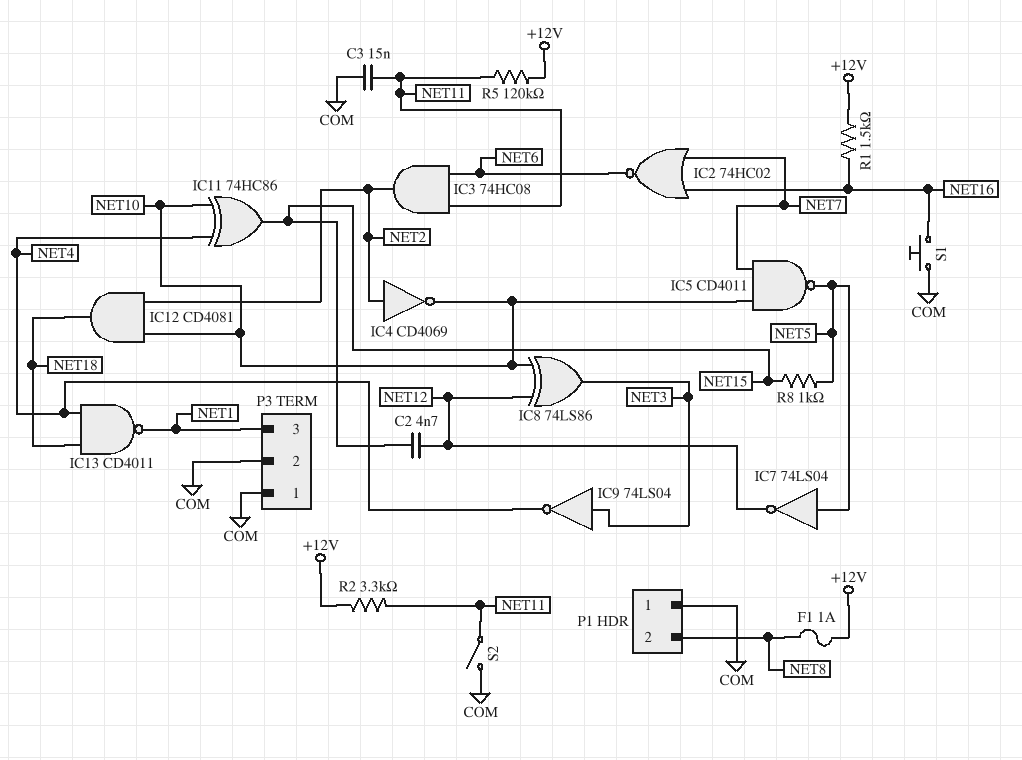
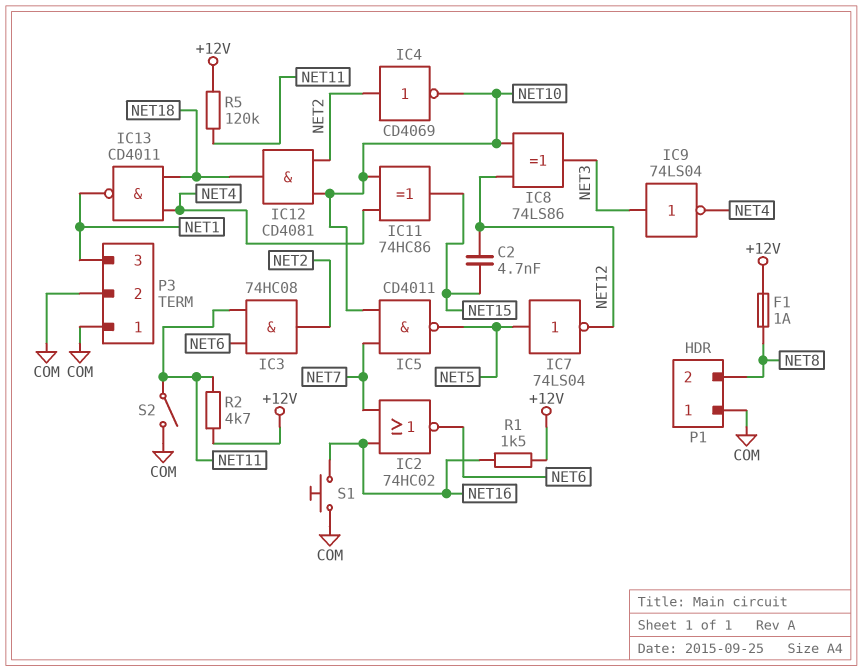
C3: 15nF (COM, NET11) -> none
R2: 3.3k (+12V, NET11) -> 4.7k (+12V, NET11)
R8: 1k (NET5, NET15) -> none

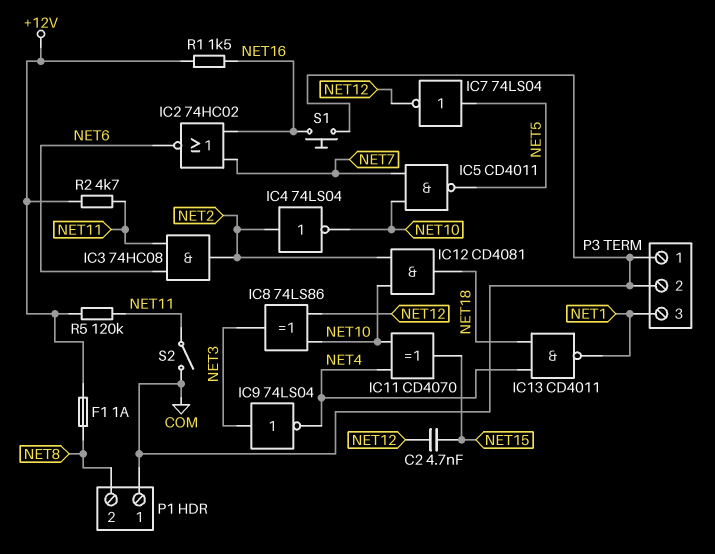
IC4: NOT CD4069 (in NET2, out NET10) -> NOT 74LS04 (in NET2, out NET10)
IC11: XOR 74HC86 (in NET4, in NET10, out NET15) -> XOR CD4070 (in NET4, in NET10, out NET15)

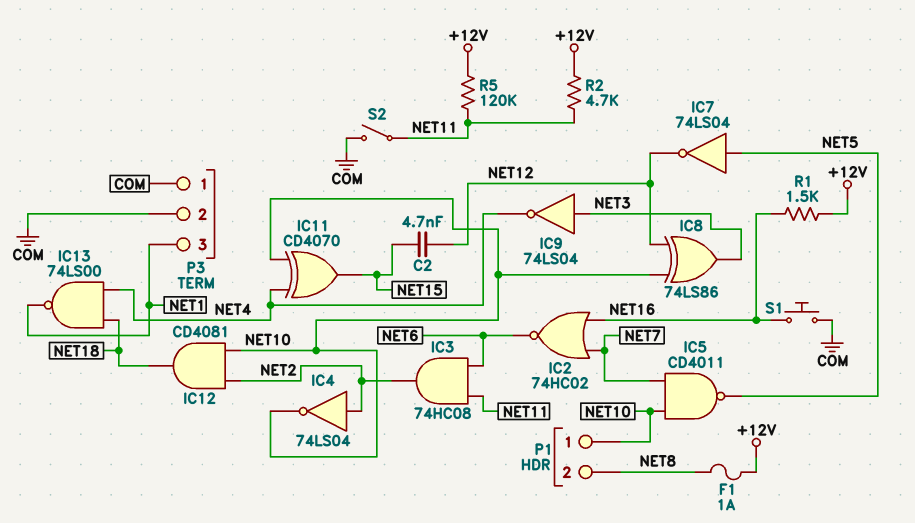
IC13: NAND CD4011 (in NET4, in NET18, out NET1) -> NAND 74LS00 (in NET4, in NET18, out NET1)
P1 pin 1: COM -> NET10

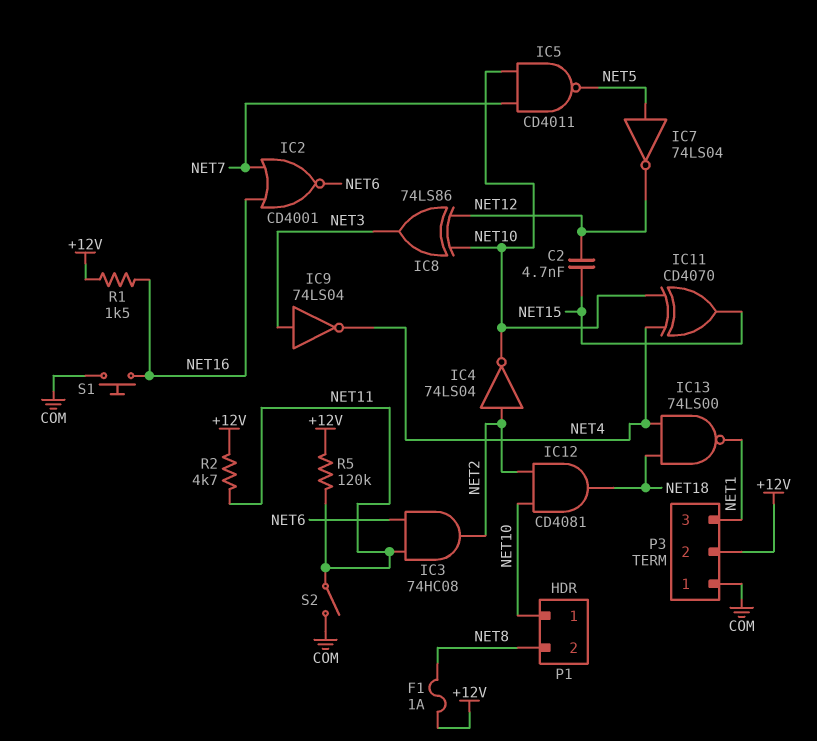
IC2: NOR 74HC02 (in NET7, in NET16, out NET6) -> NOR CD4001 (in NET7, in NET16, out NET6)
P3 pin 2: COM -> +12V

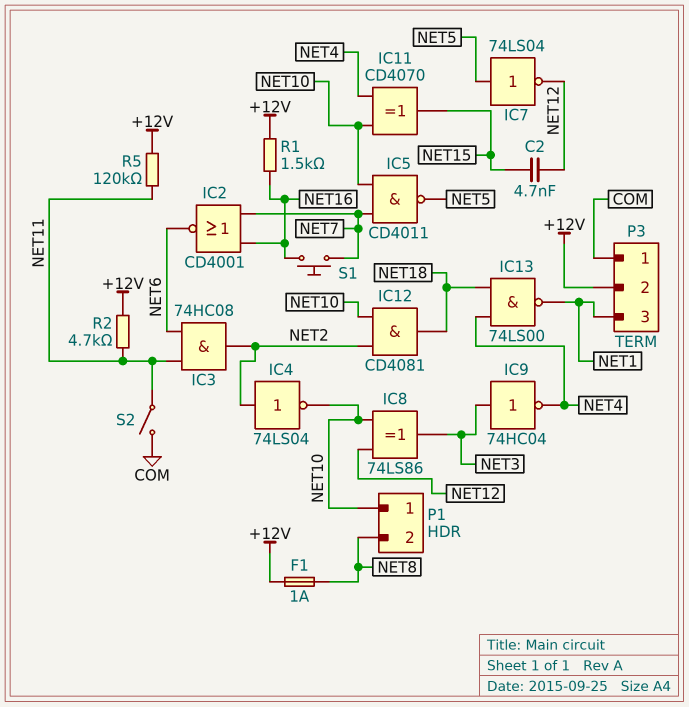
IC9: NOT 74LS04 (in NET3, out NET4) -> NOT 74HC04 (in NET3, out NET4)
S1: button (COM, NET16) -> button (NET7, NET16)

